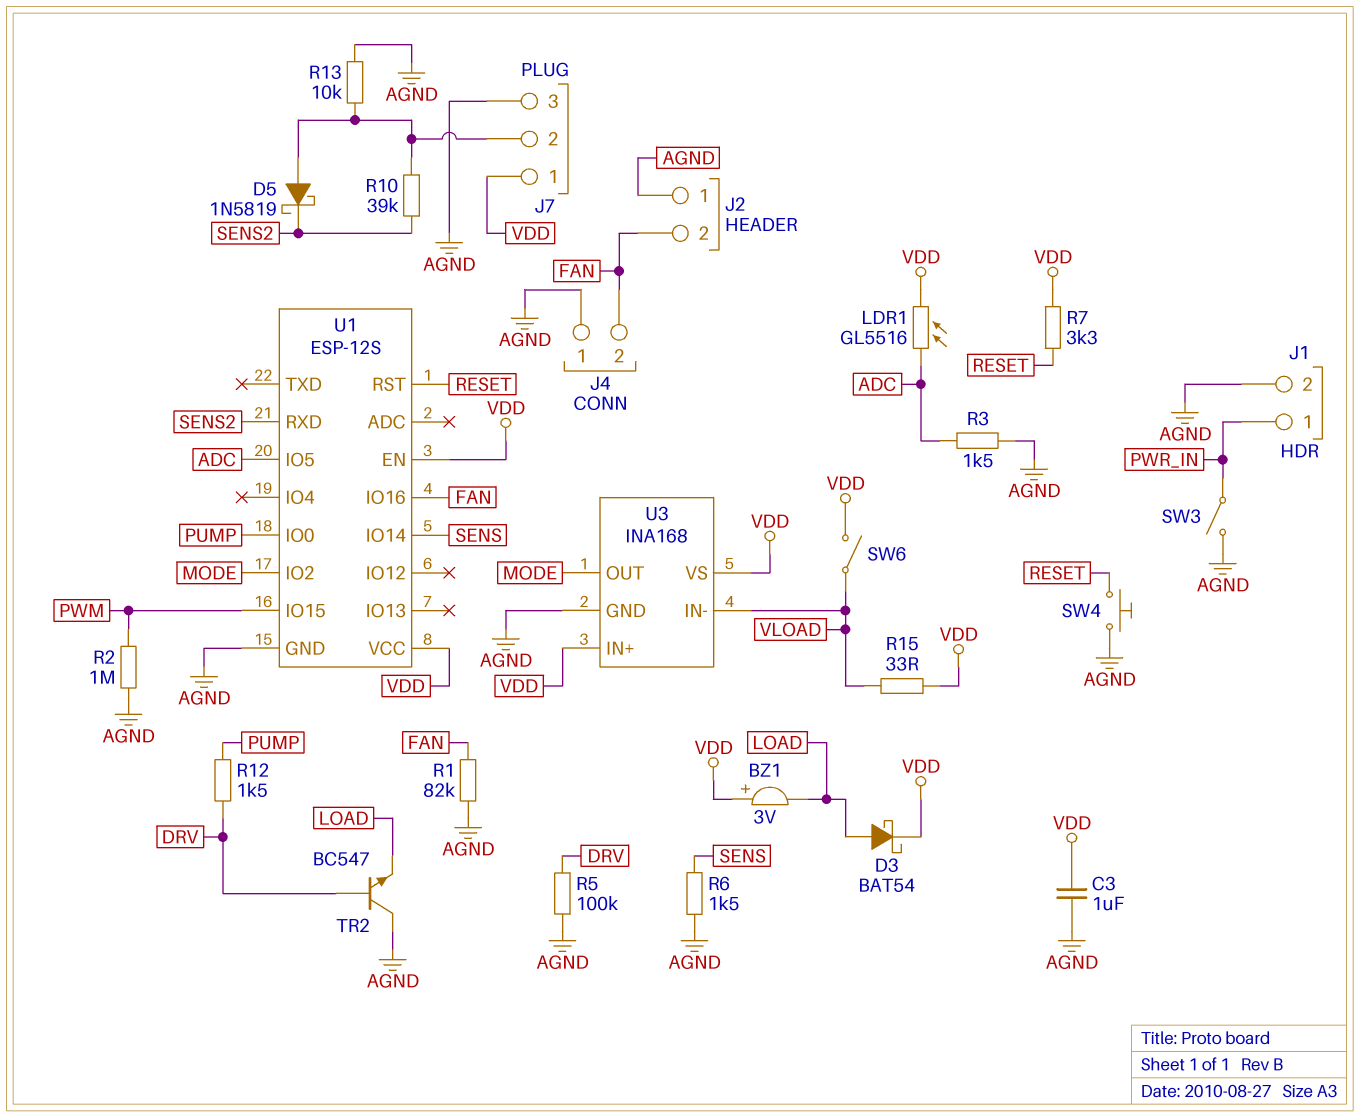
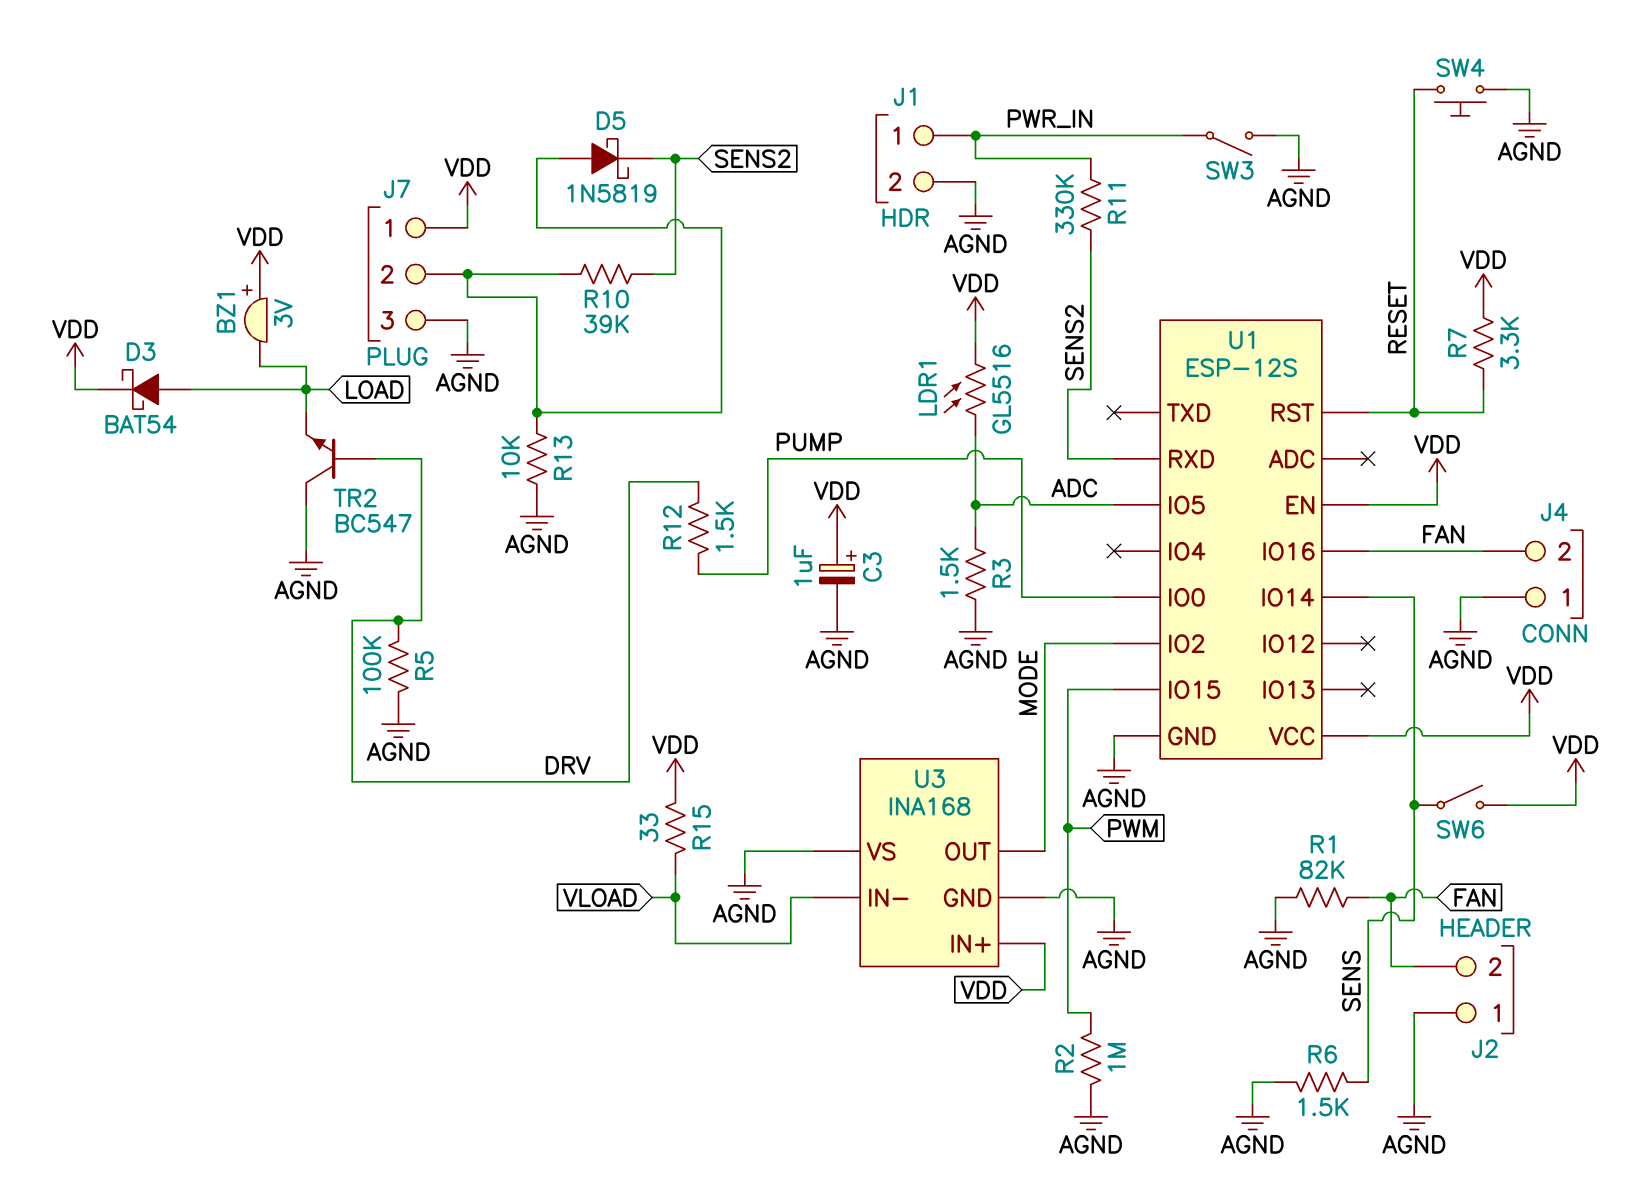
C3: 1uF (AGND, VDD) -> 1uF (plus VDD, minus AGND)
R11: none -> 330k (PWR_IN, SENS2)
SW6: switch (VDD, VLOAD) -> switch (SENS, VDD)
U3 pin VS: VDD -> AGND

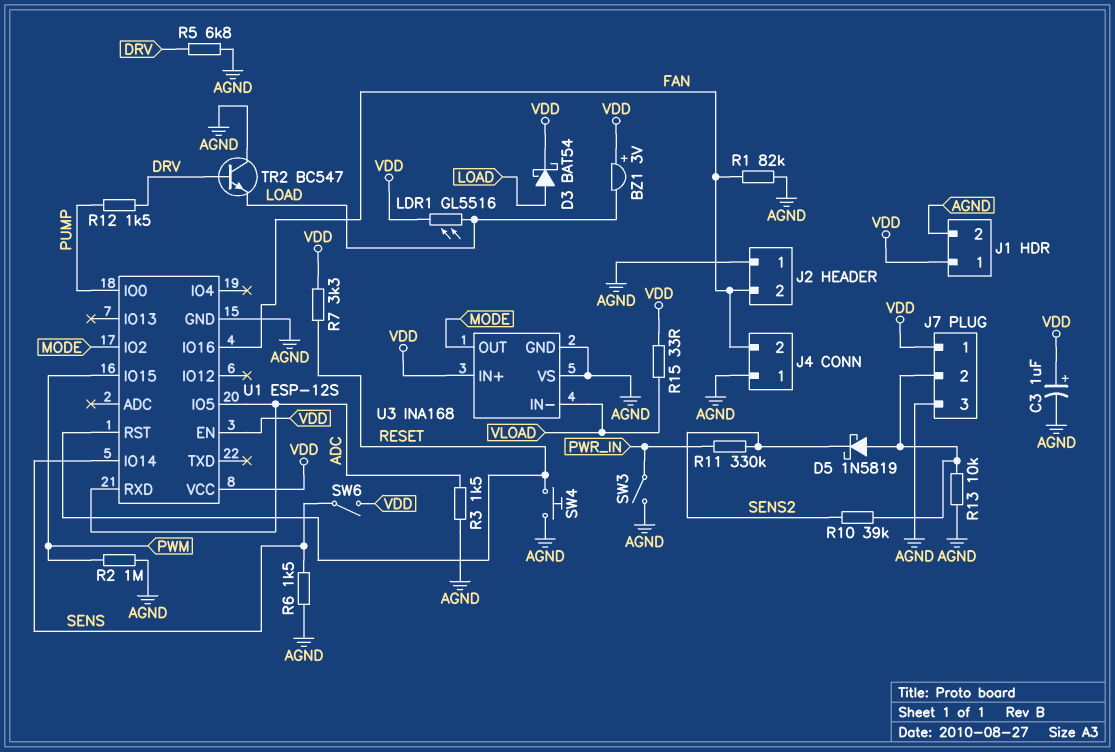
J1 pin 1: PWR_IN -> VDD
LDR1: GL5516 (ADC, VDD) -> GL5516 (LOAD, VDD)
R5: 100k (AGND, DRV) -> 6.8k (AGND, DRV)
U1 pin RXD: SENS2 -> ADC

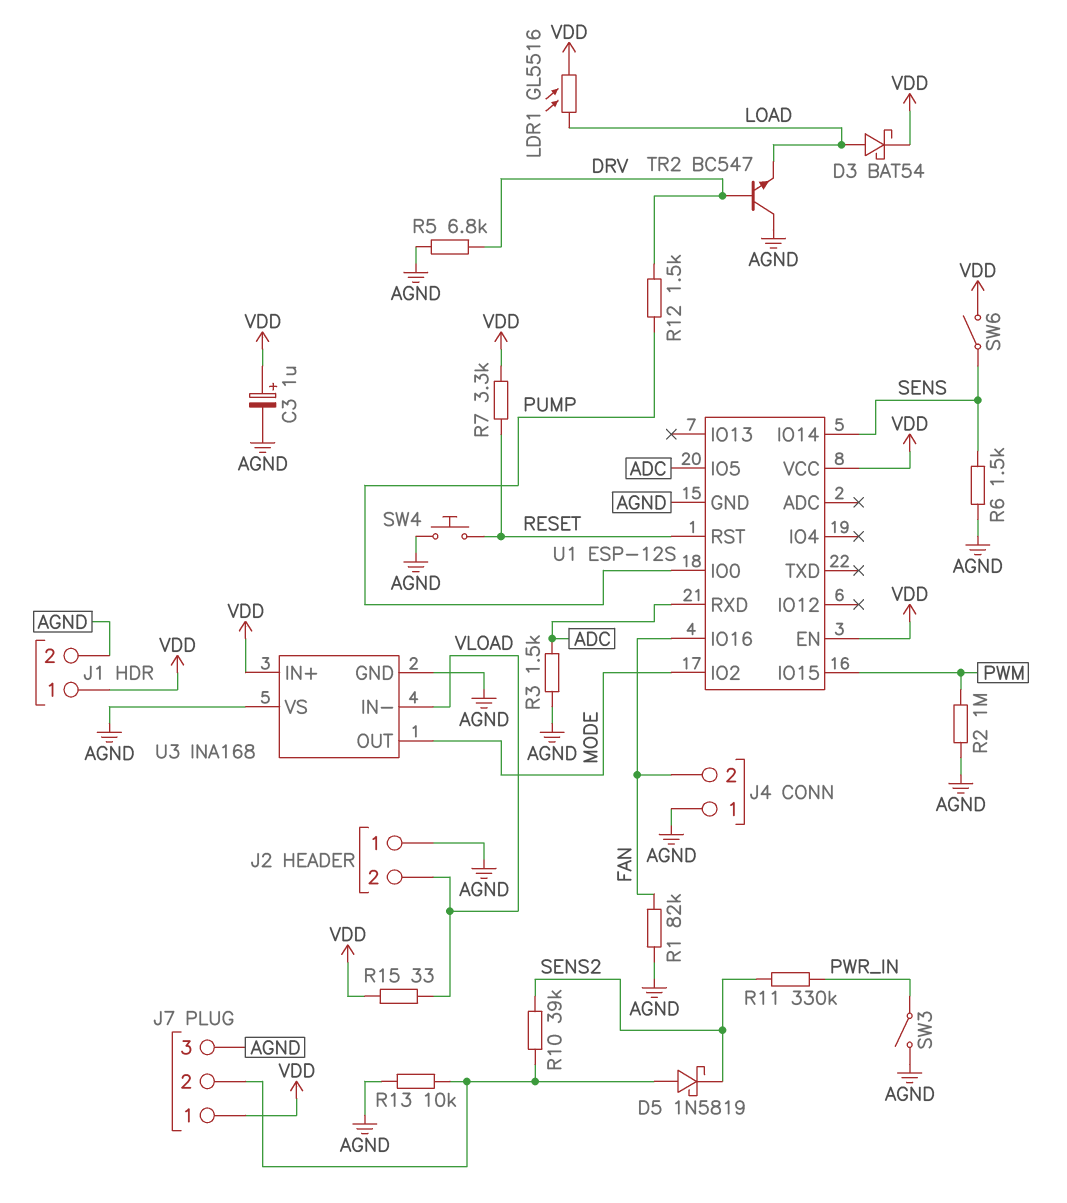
BZ1: buzzer 3V (plus VDD, minus LOAD) -> none
J2 pin 2: FAN -> VLOAD

